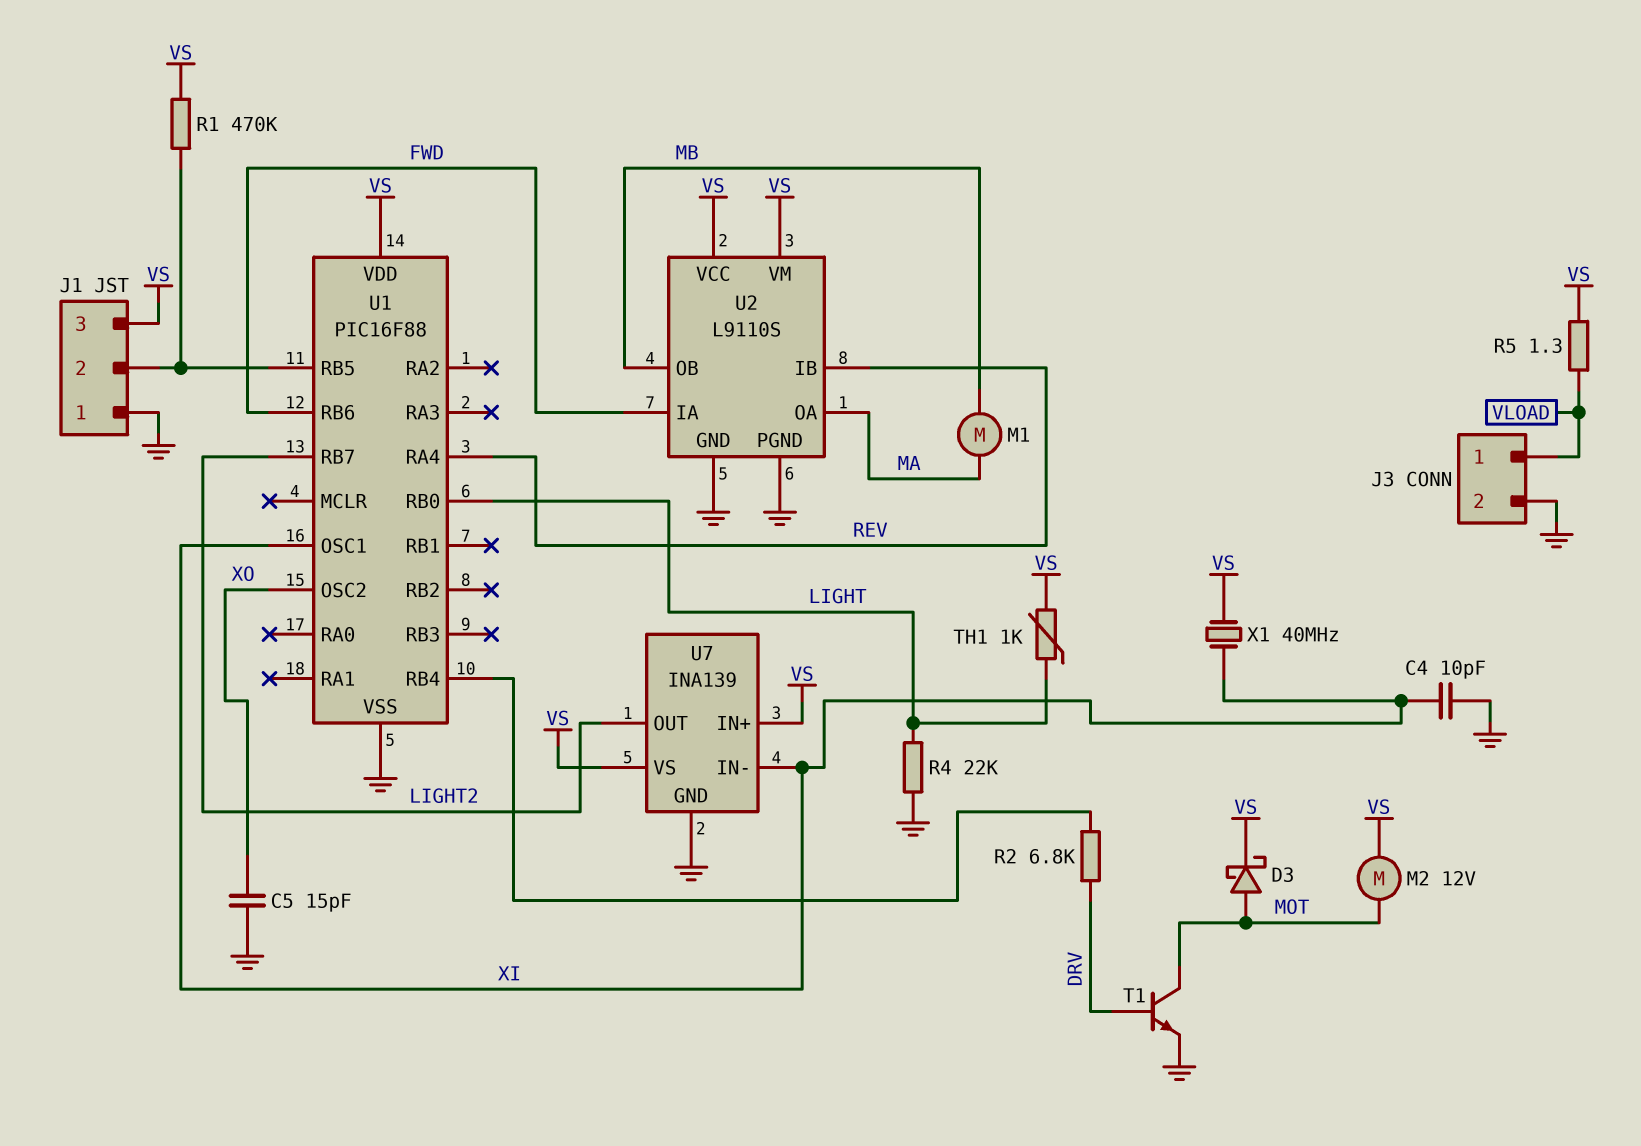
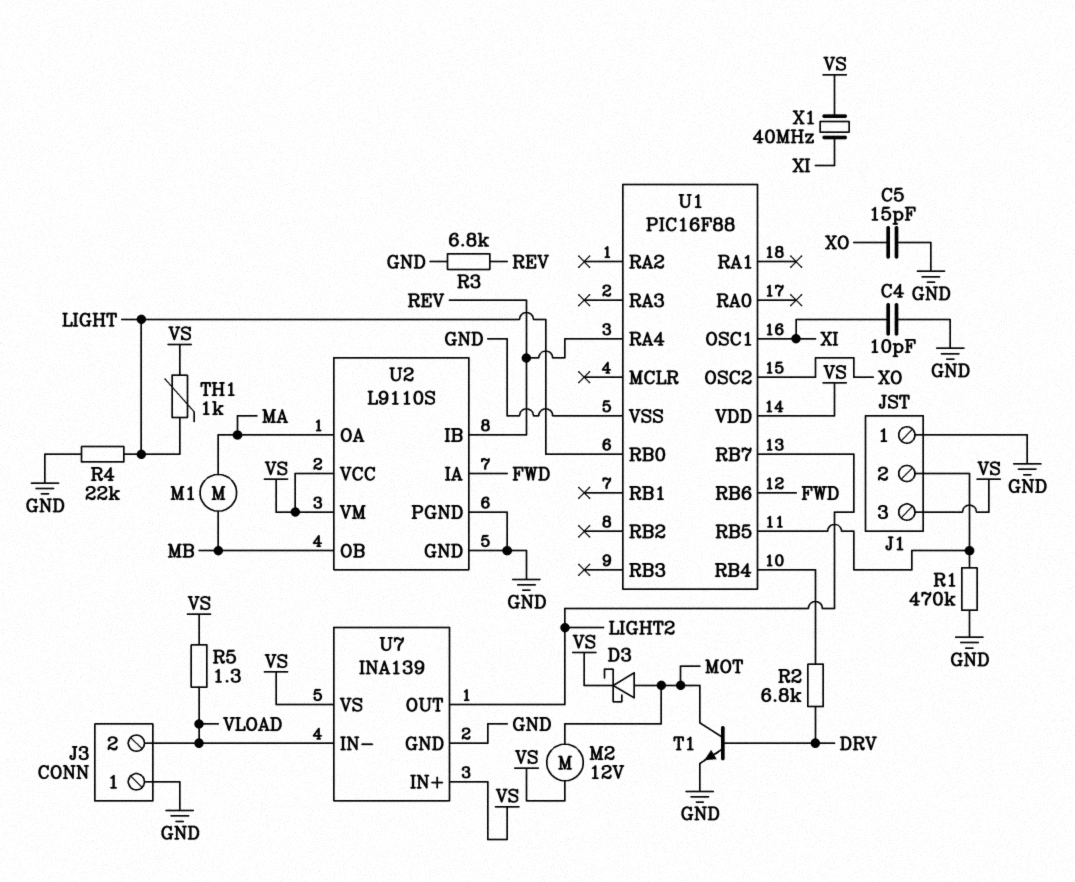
J3 pin 1: VLOAD -> GND
J3 pin 2: GND -> VLOAD
R1: 470k (J1/2, VS) -> 470k (GND, J1/2)
R3: none -> 6.8k (GND, REV)
U7 pin IN-: XI -> VLOAD

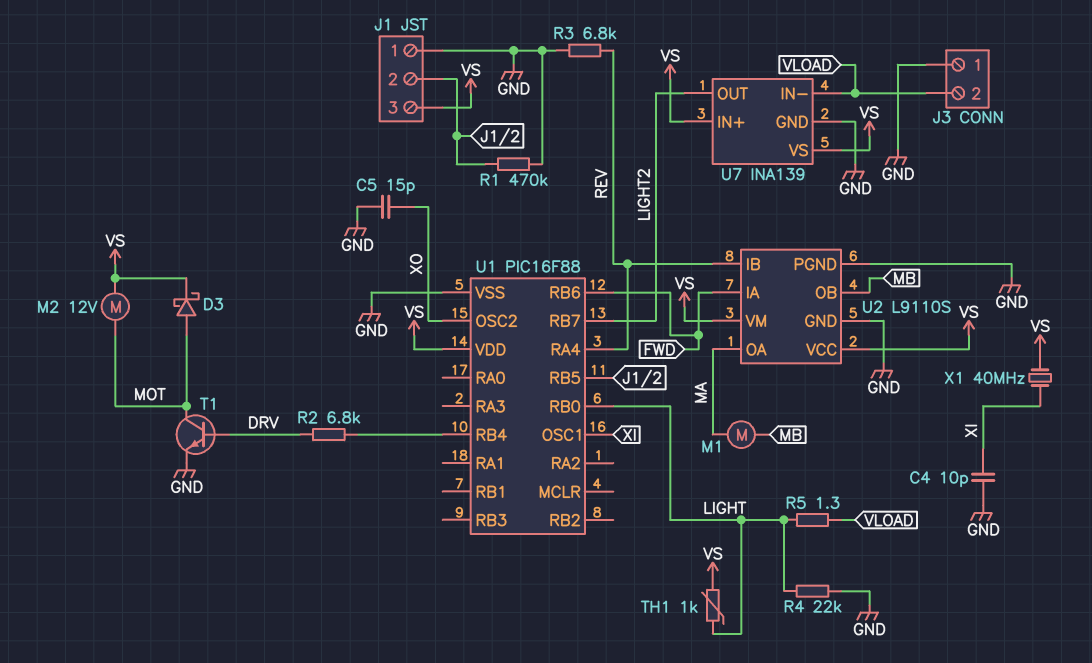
R5: 1.3 (VLOAD, VS) -> 1.3 (LIGHT, VLOAD)

